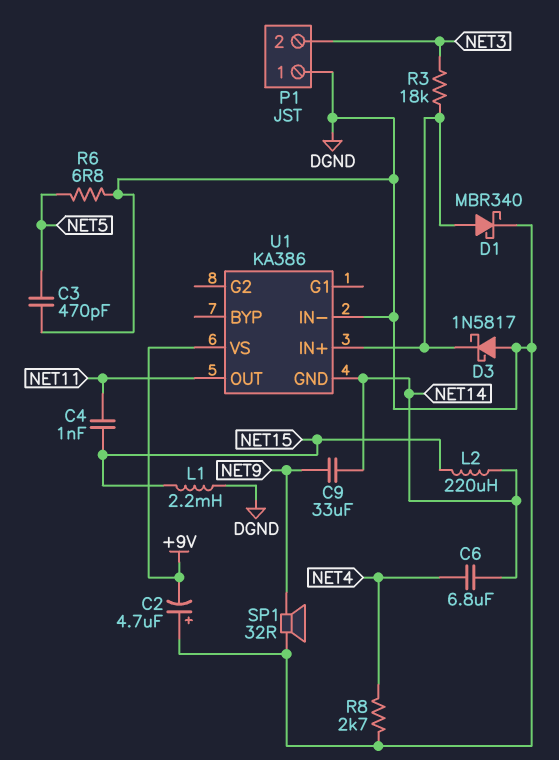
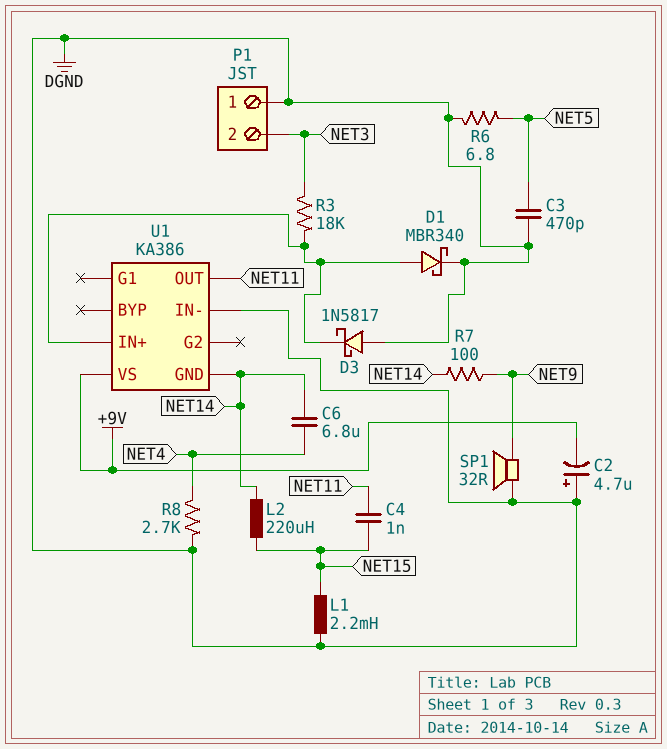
C9: 33uF (NET9, NET14) -> none
R7: none -> 100 (NET9, NET14)

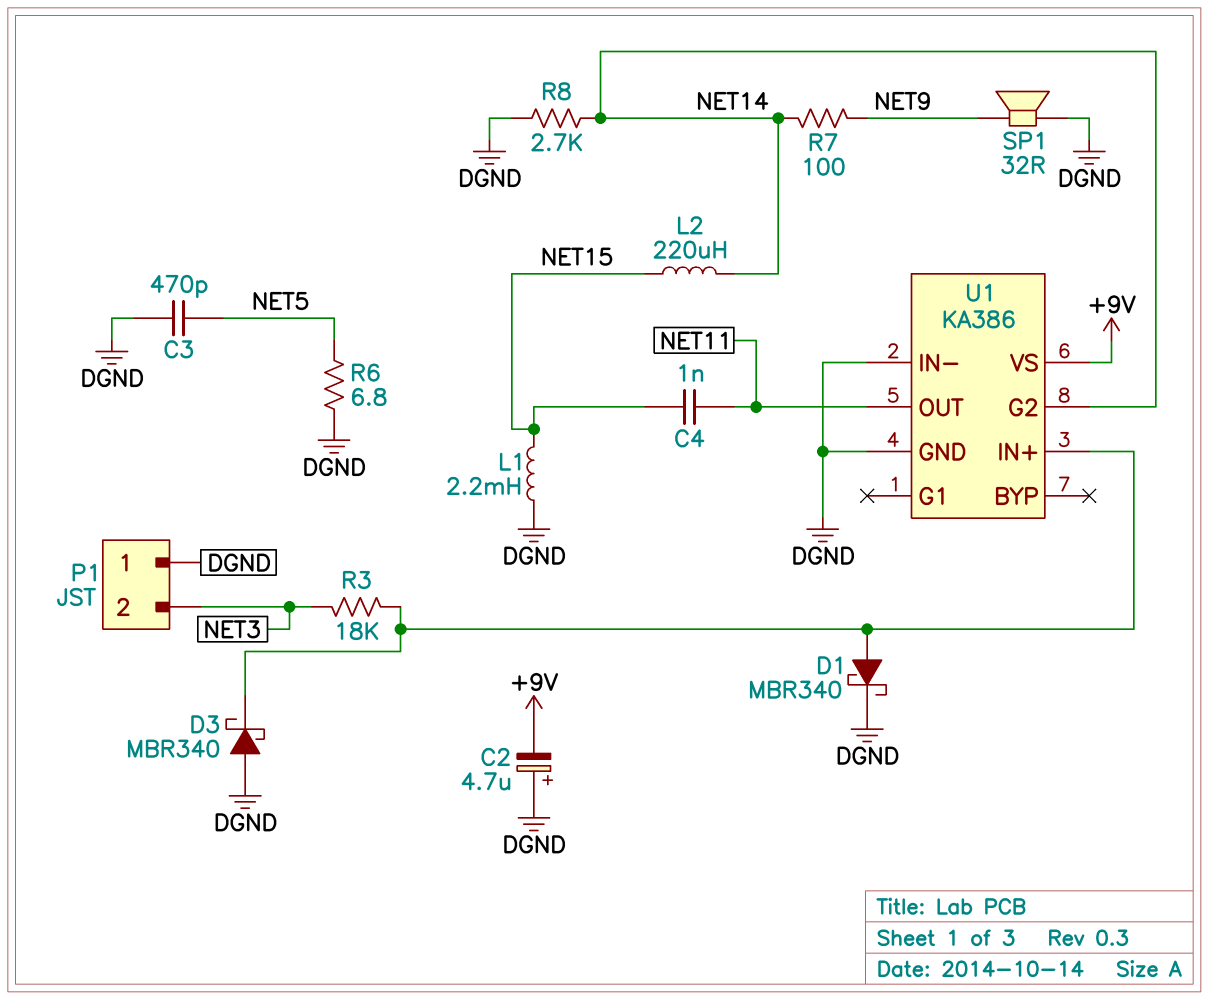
C6: 6.8uF (NET4, NET14) -> none
D3: schottky 1N5817 (A DGND, K U1/IN+) -> schottky MBR340 (A DGND, K U1/IN+)
R8: 2.7k (DGND, NET4) -> 2.7k (DGND, NET14)
U1 pin G2: none -> NET14
U1 pin GND: NET14 -> DGND

